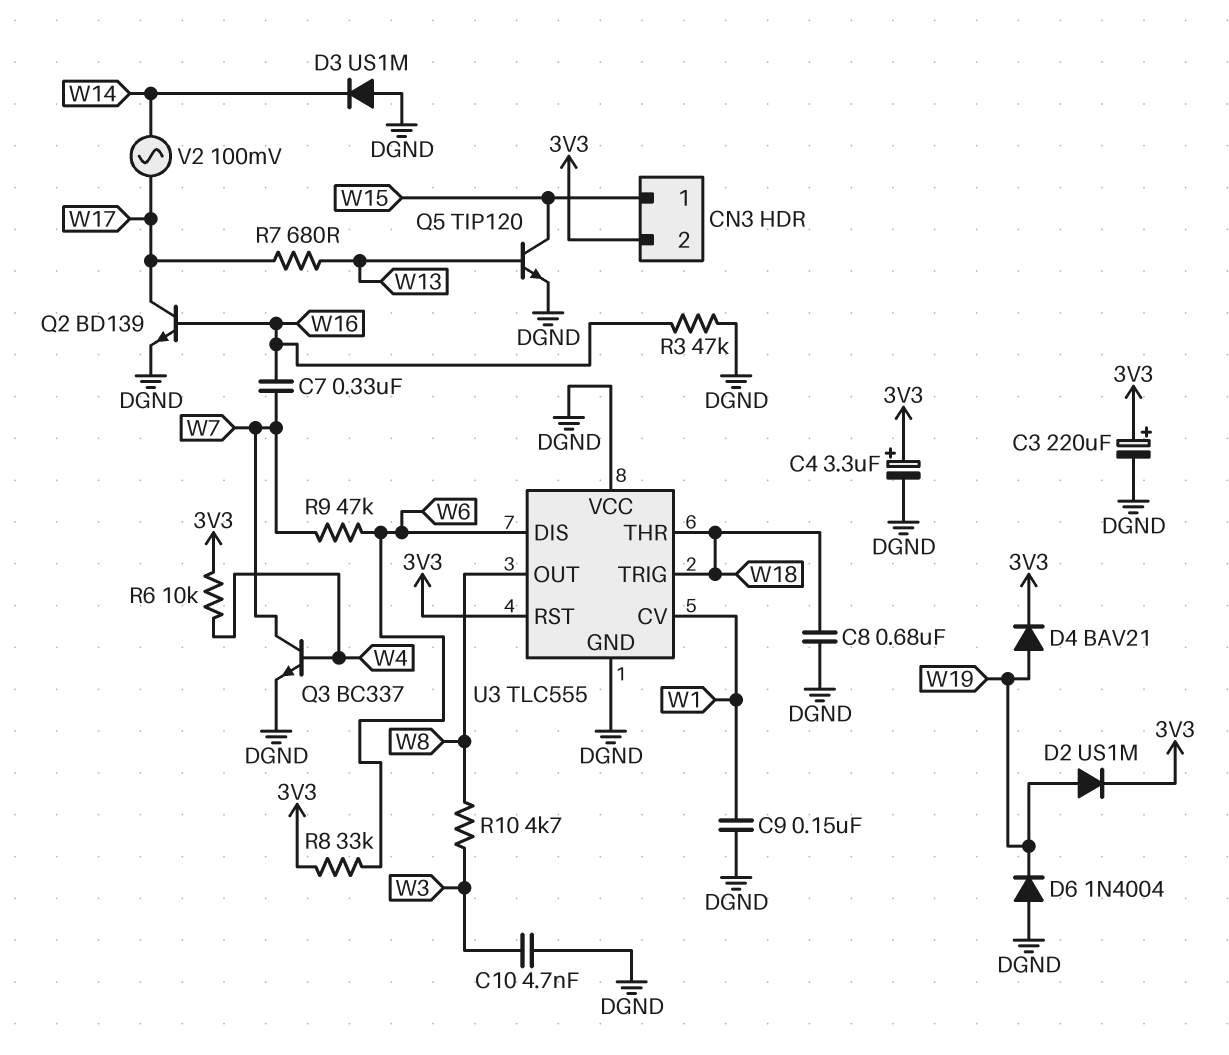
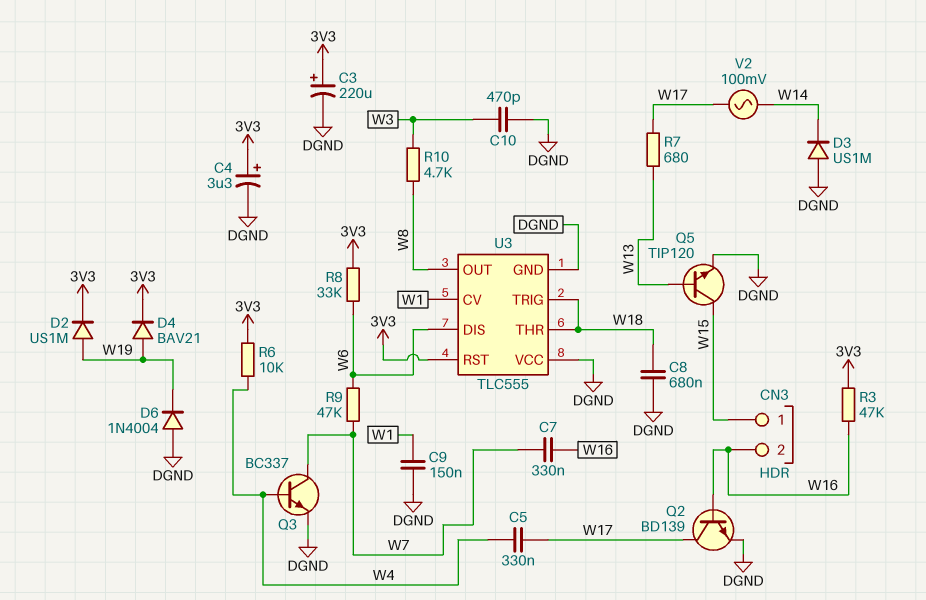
C5: none -> 330nF (W4, W17)
C10: 4.7nF (DGND, W3) -> 470pF (DGND, W3)
CN3 pin 2: 3V3 -> W16
R3: 47k (DGND, W16) -> 47k (3V3, W16)

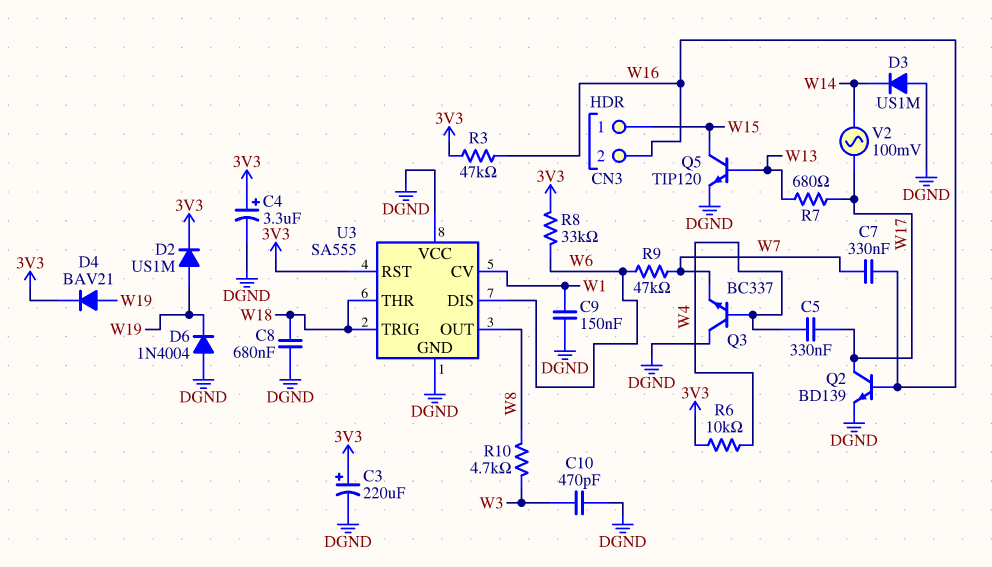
Q3: NPN BC337 (B W4, C W7, E DGND) -> NPN BC337 (B W4, C DGND, E W7)
U3: TLC555 -> SA555

